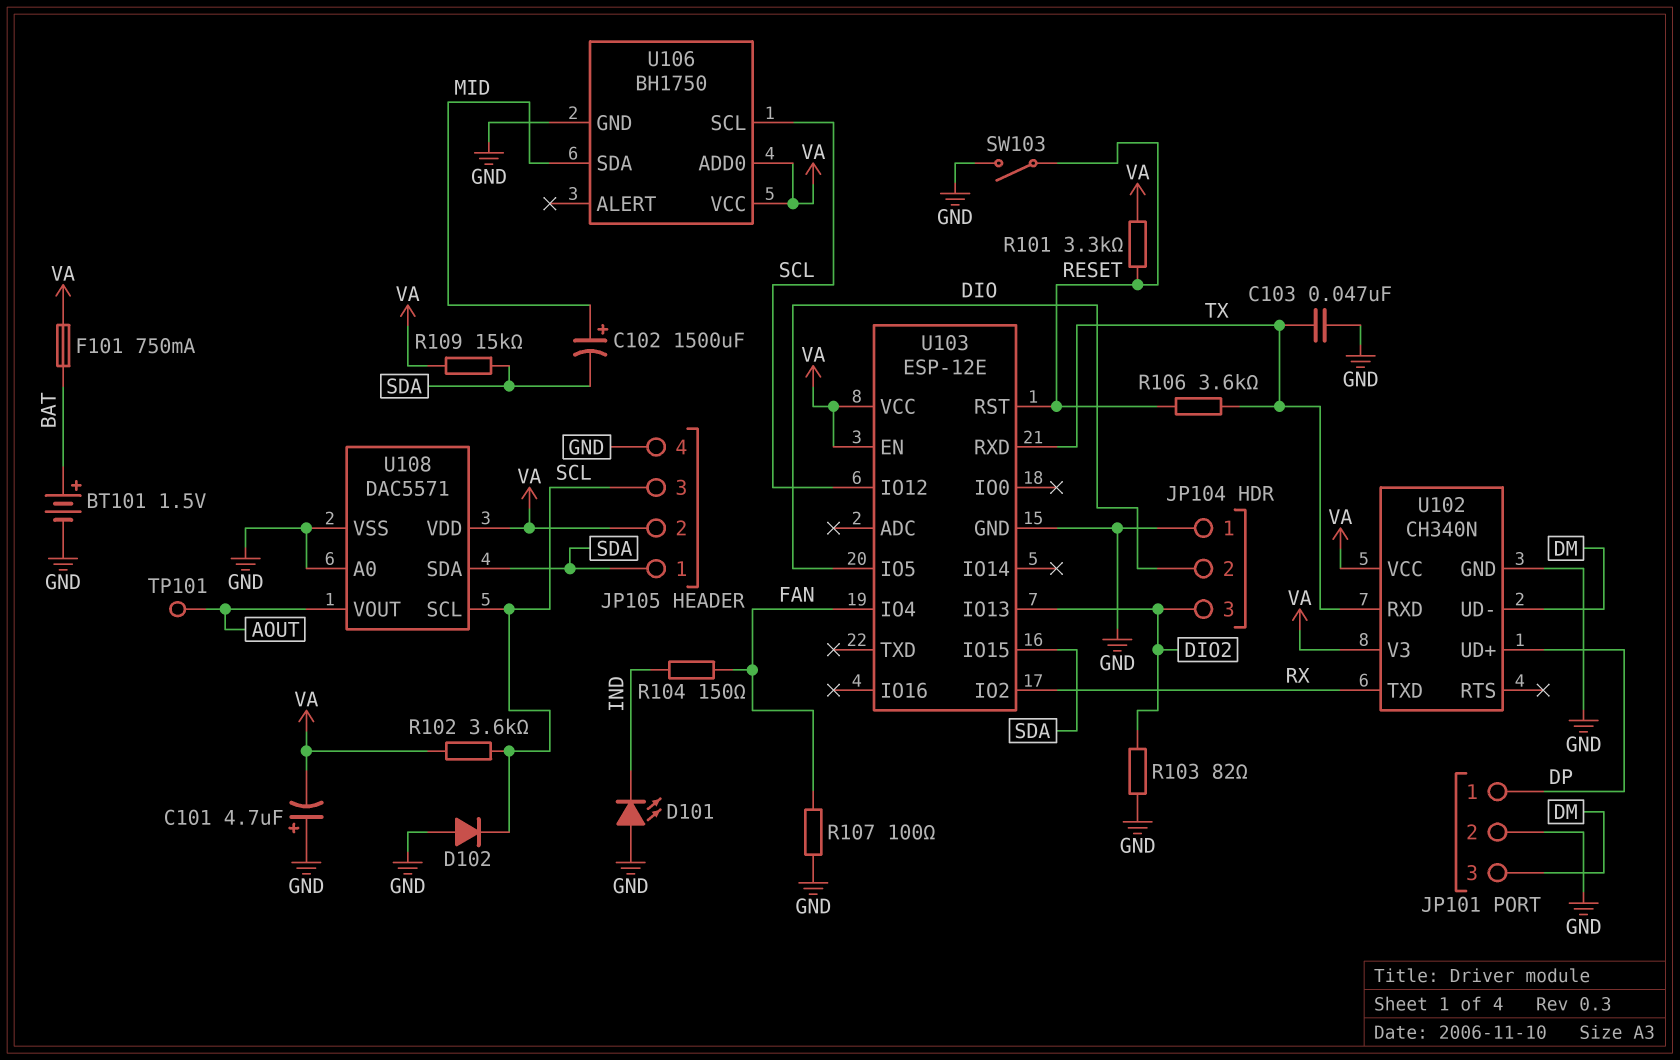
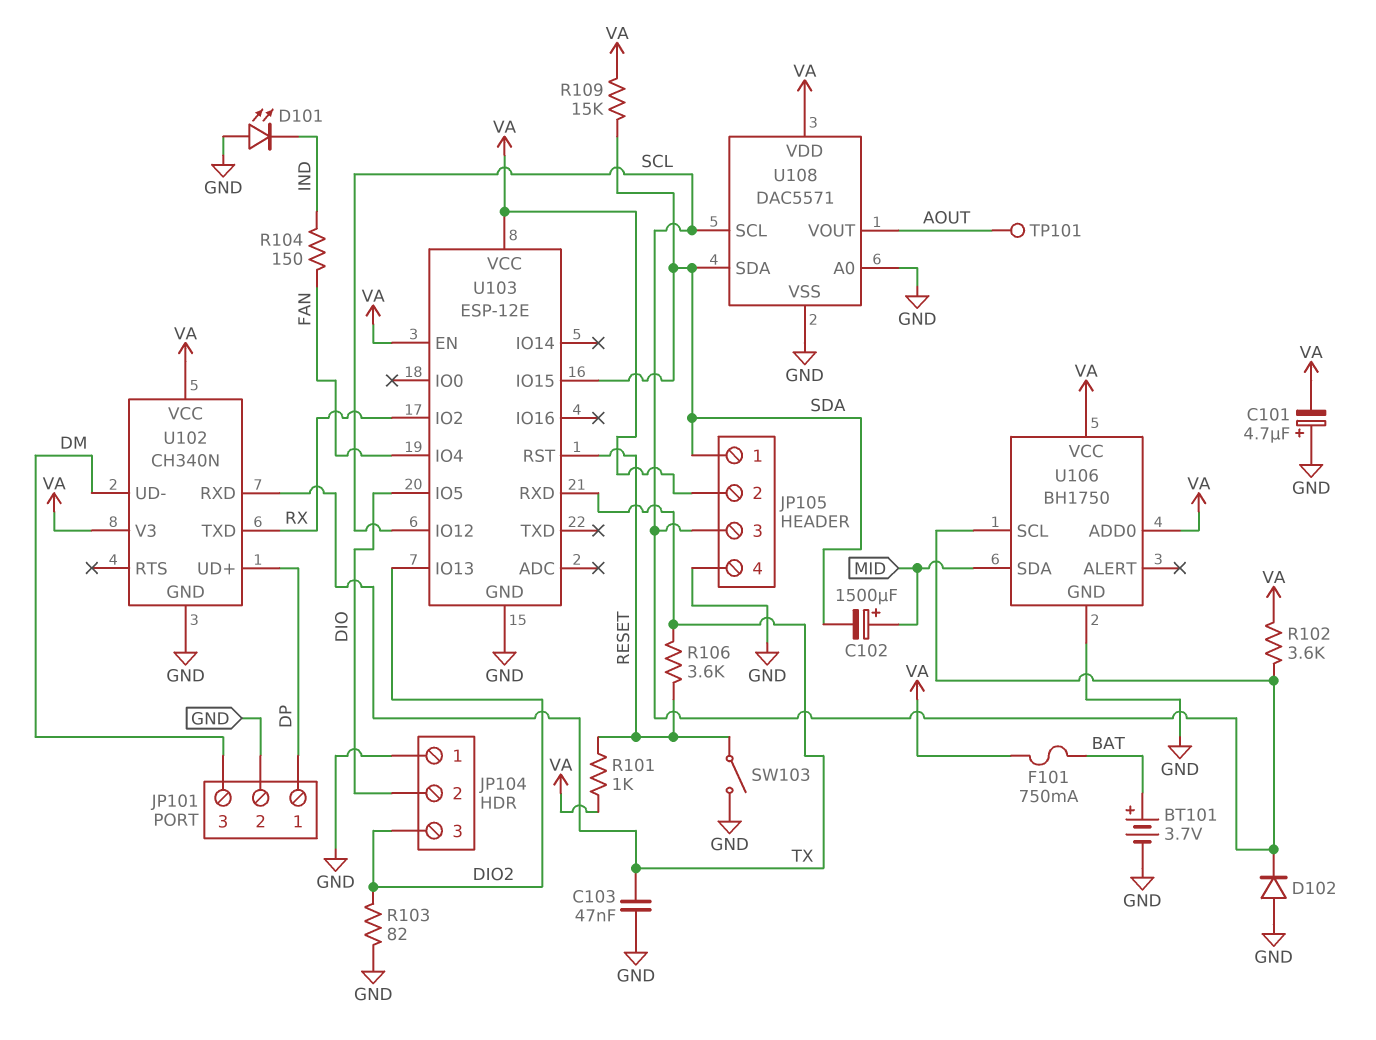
BT101: 1.5V (plus BAT, minus GND) -> 3.7V (plus BAT, minus GND)
R101: 3.3k (RESET, VA) -> 1k (RESET, VA)
R107: 100 (FAN, GND) -> none

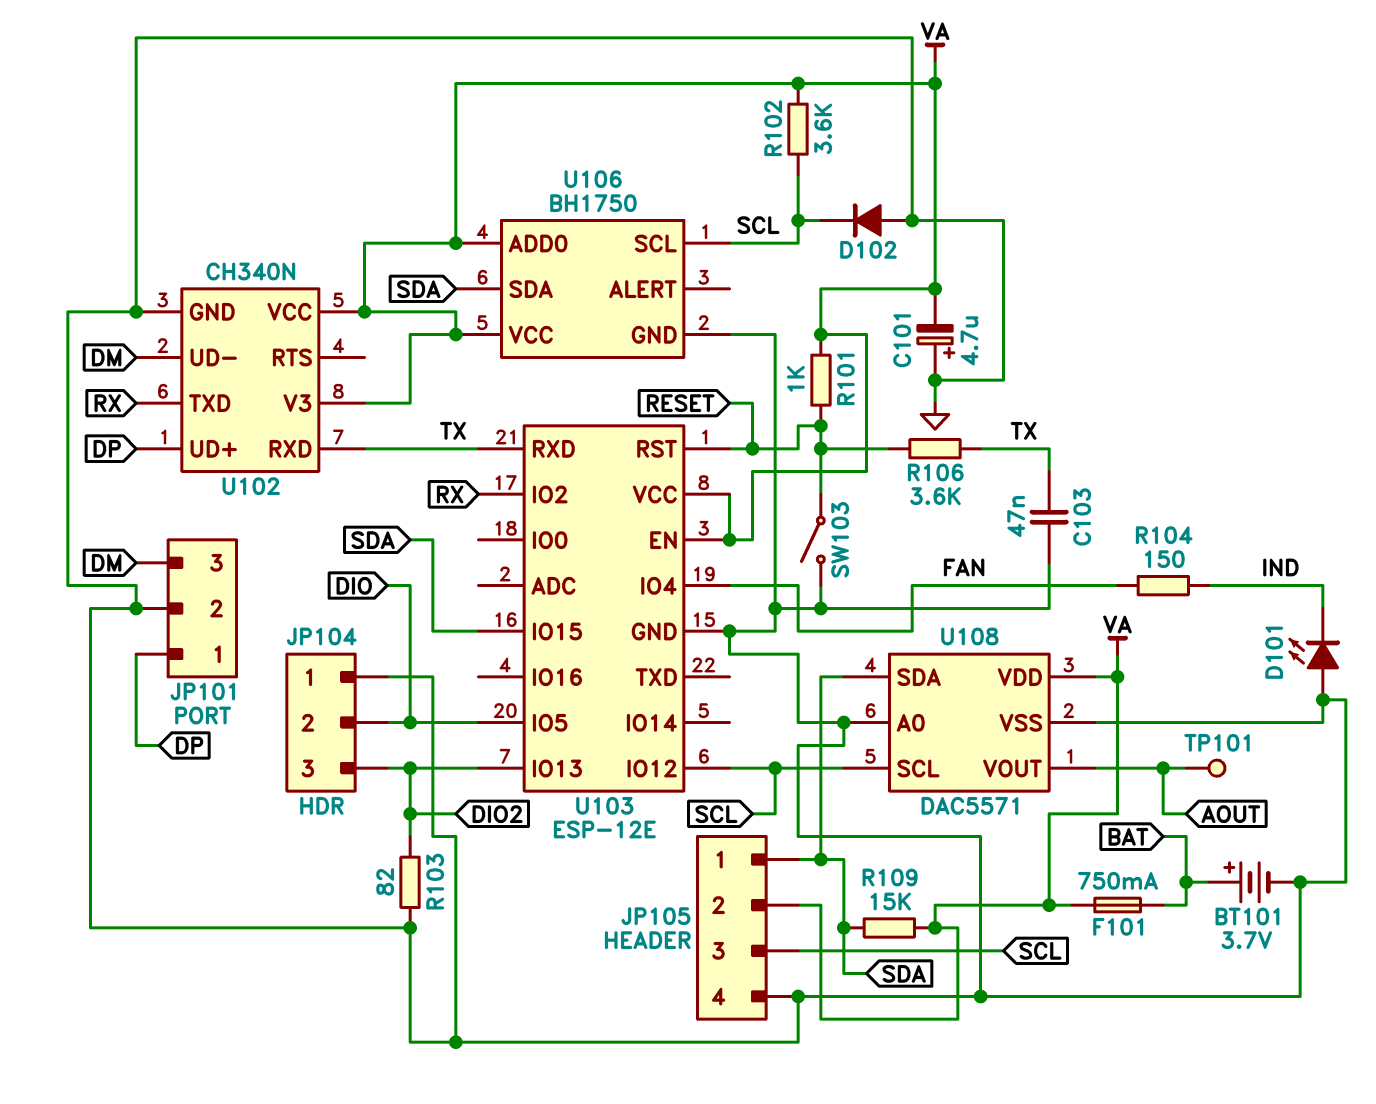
C102: 1500uF (plus MID, minus SDA) -> none
U106 pin SDA: MID -> SDA

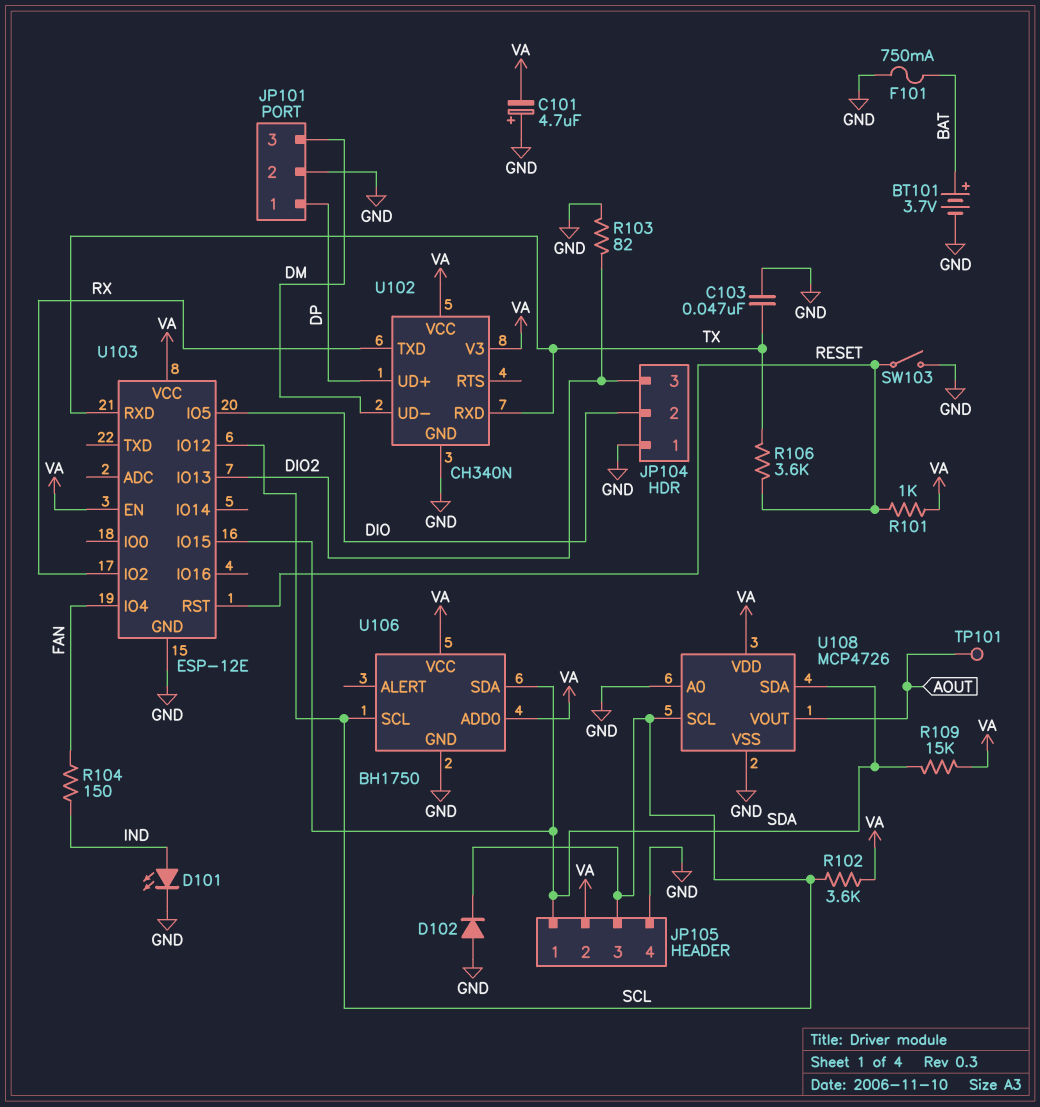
D101: LED (A GND, K IND) -> LED (A IND, K GND)
F101: 750mA (BAT, VA) -> 750mA (BAT, GND)
U108: DAC5571 -> MCP4726

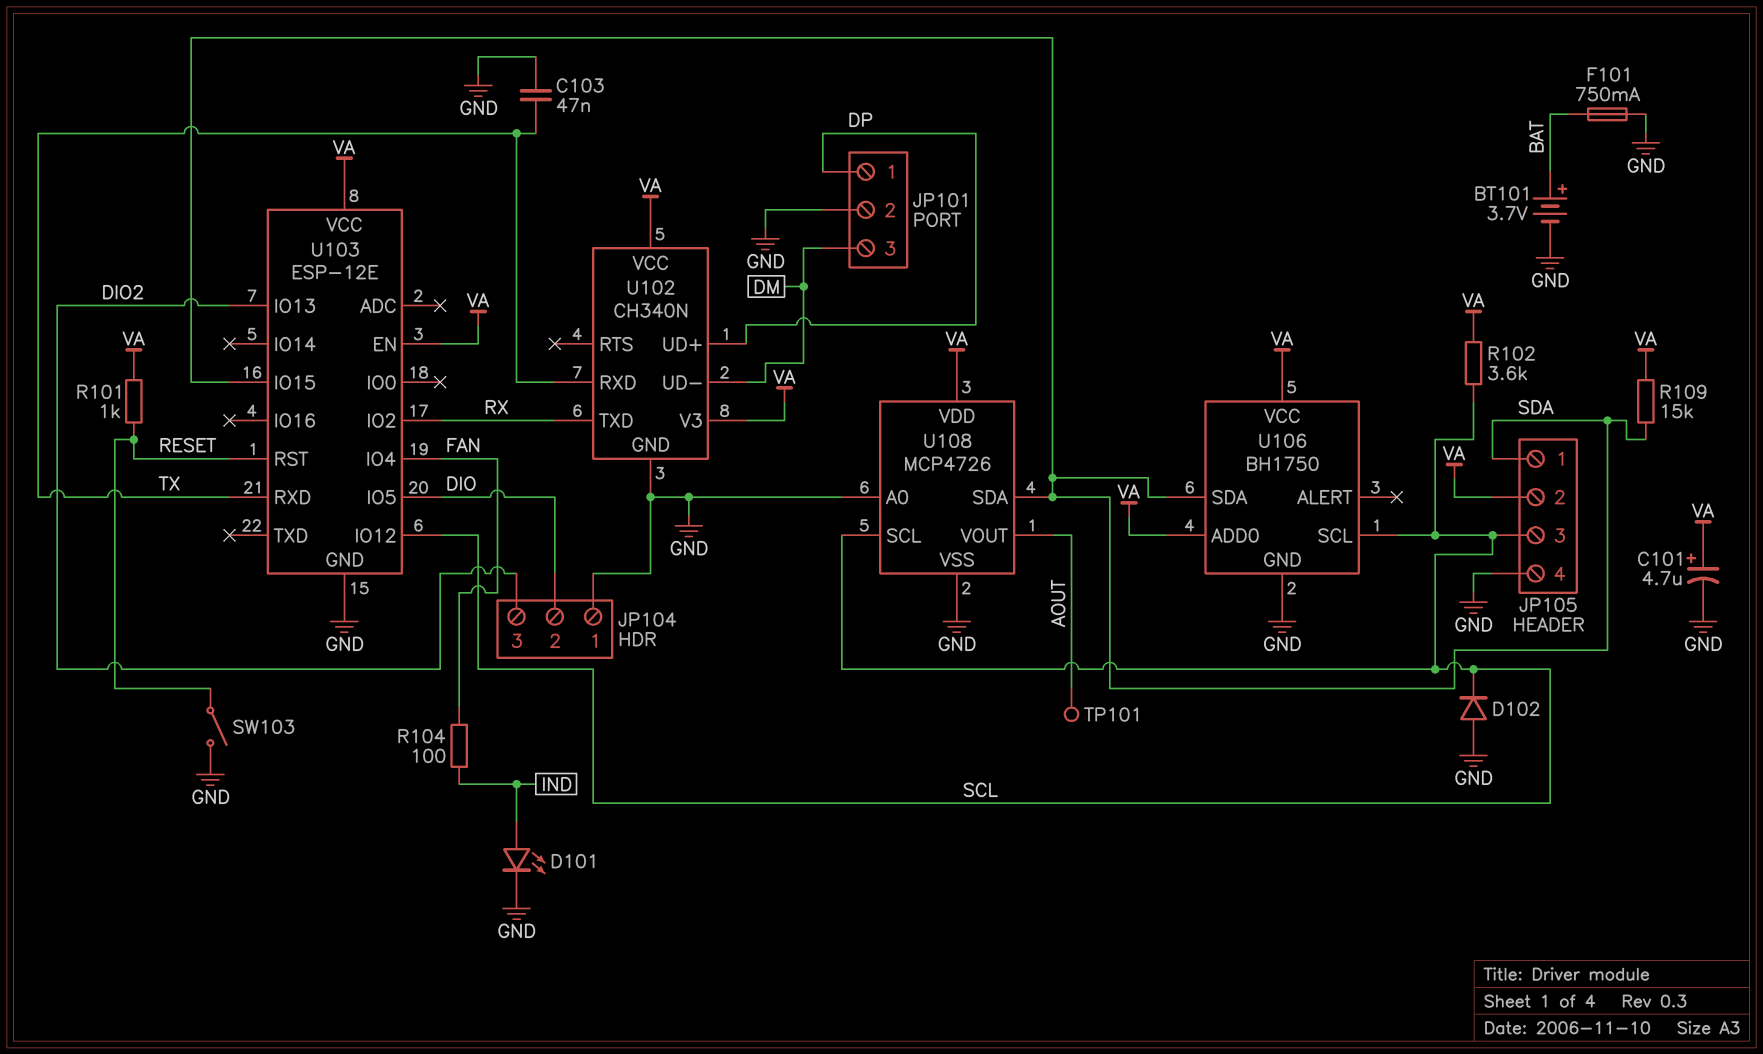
C101: 4.7uF (plus GND, minus VA) -> 4.7uF (plus VA, minus GND)
R103: 82 (DIO2, GND) -> none
R104: 150 (FAN, IND) -> 100 (FAN, IND)
R106: 3.6k (RESET, TX) -> none

